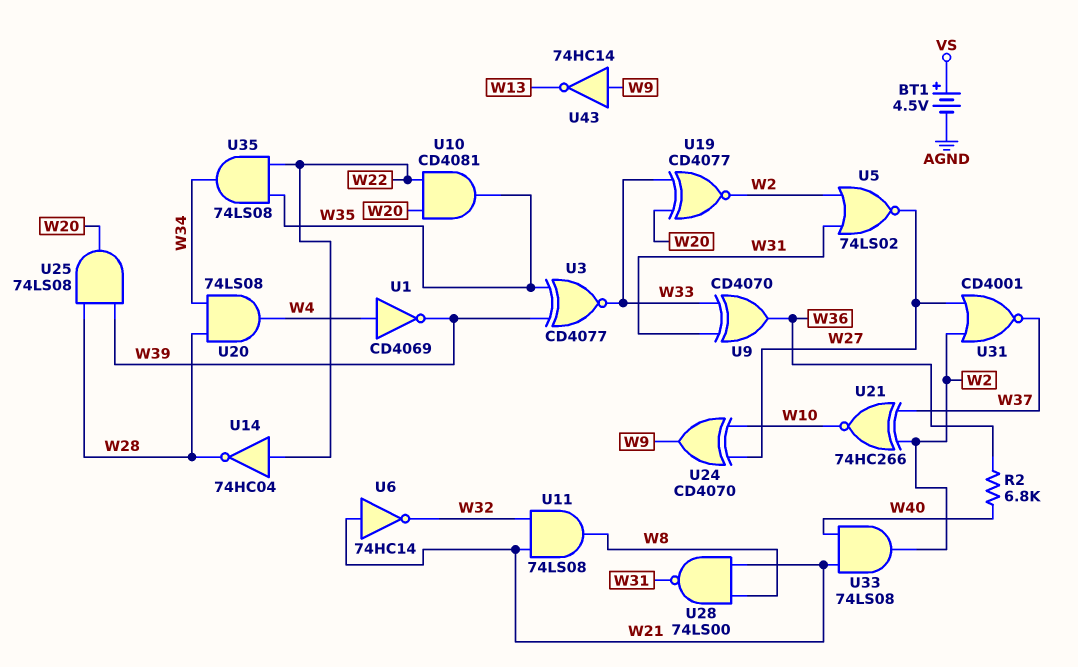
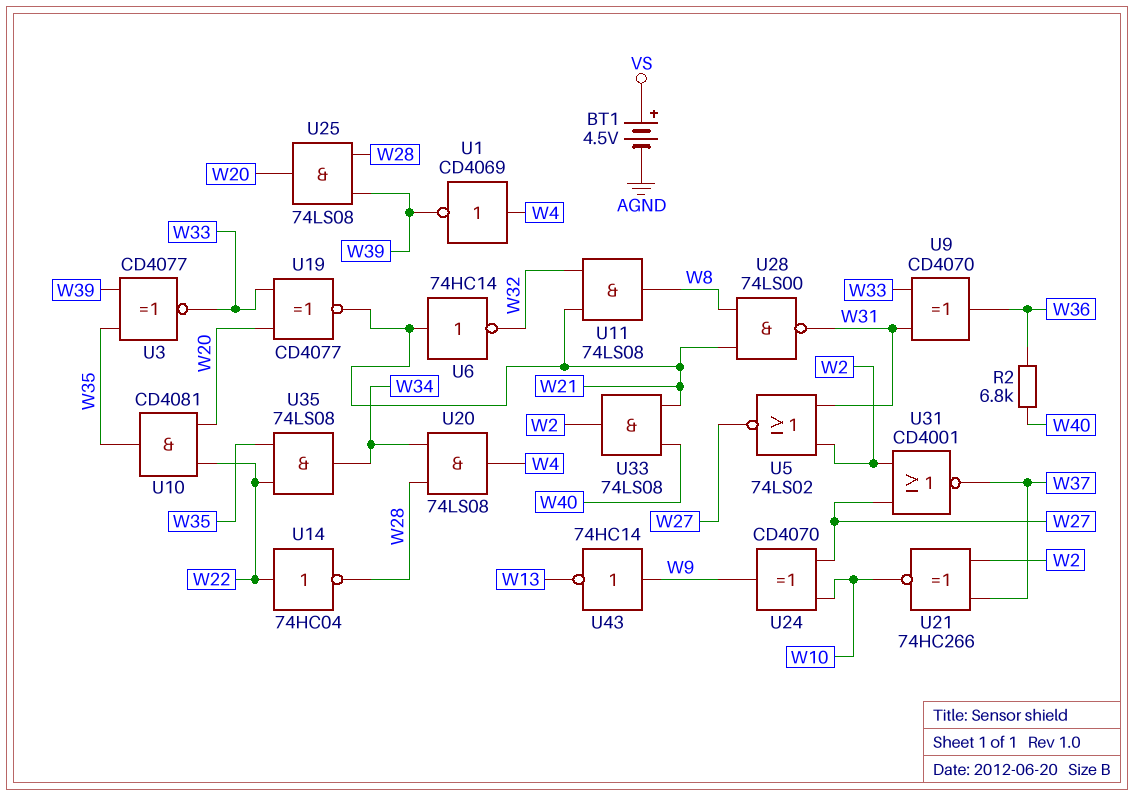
U19: XNOR CD4077 (in W20, in W33, out W2) -> XNOR CD4077 (in W20, in W33, out W21)

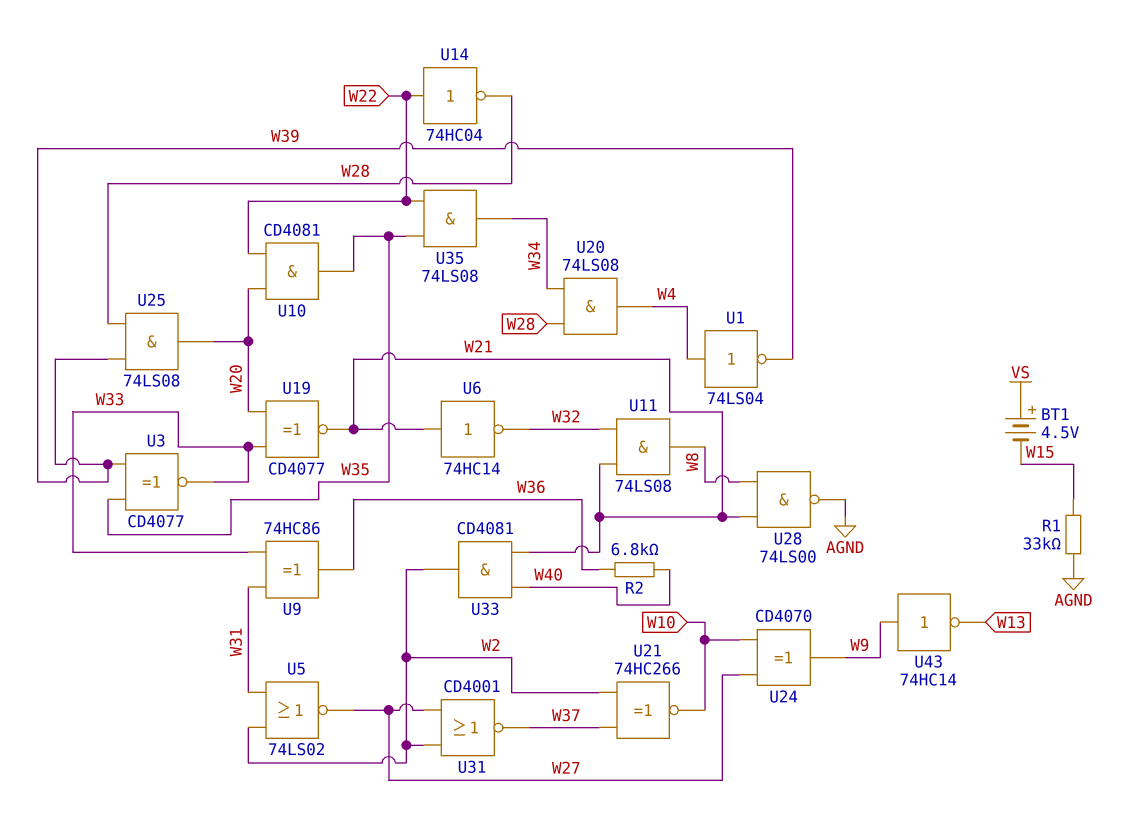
BT1: 4.5V (plus VS, minus AGND) -> 4.5V (plus VS, minus W15)
R1: none -> 33k (AGND, W15)
U1: NOT CD4069 (in W4, out W39) -> NOT 74LS04 (in W4, out W39)
U9: XOR CD4070 (in W31, in W33, out W36) -> XOR 74HC86 (in W31, in W33, out W36)
U28: NAND 74LS00 (in W8, in W21, out W31) -> NAND 74LS00 (in W8, in W21, out AGND)
U33: AND 74LS08 (in W21, in W40, out W2) -> AND CD4081 (in W21, in W40, out W2)

